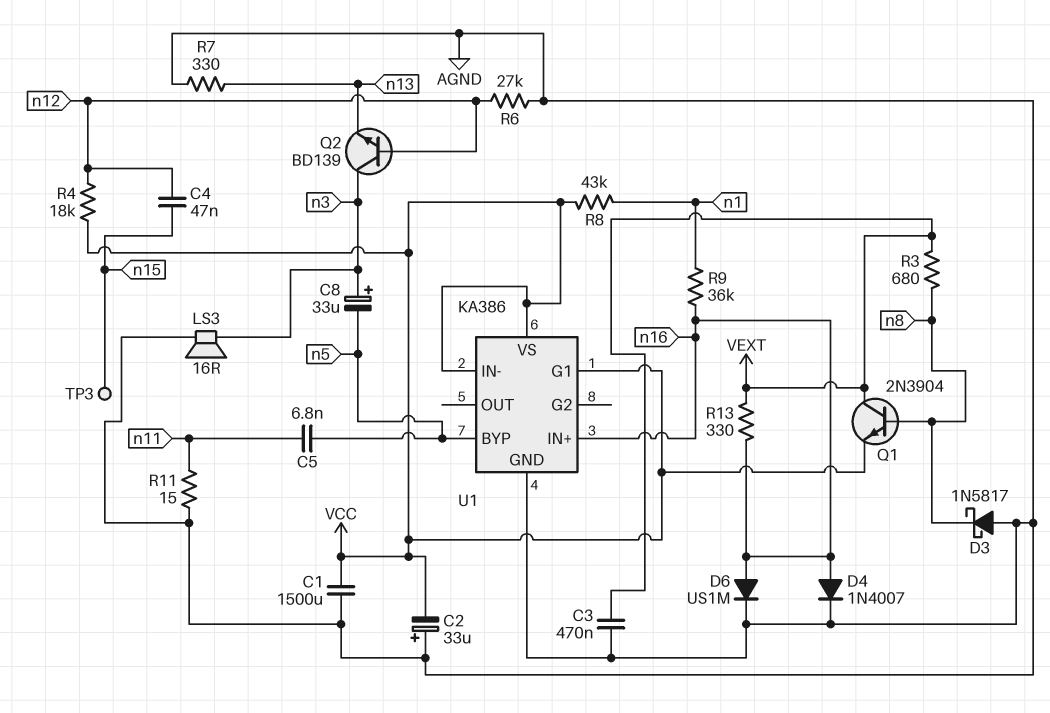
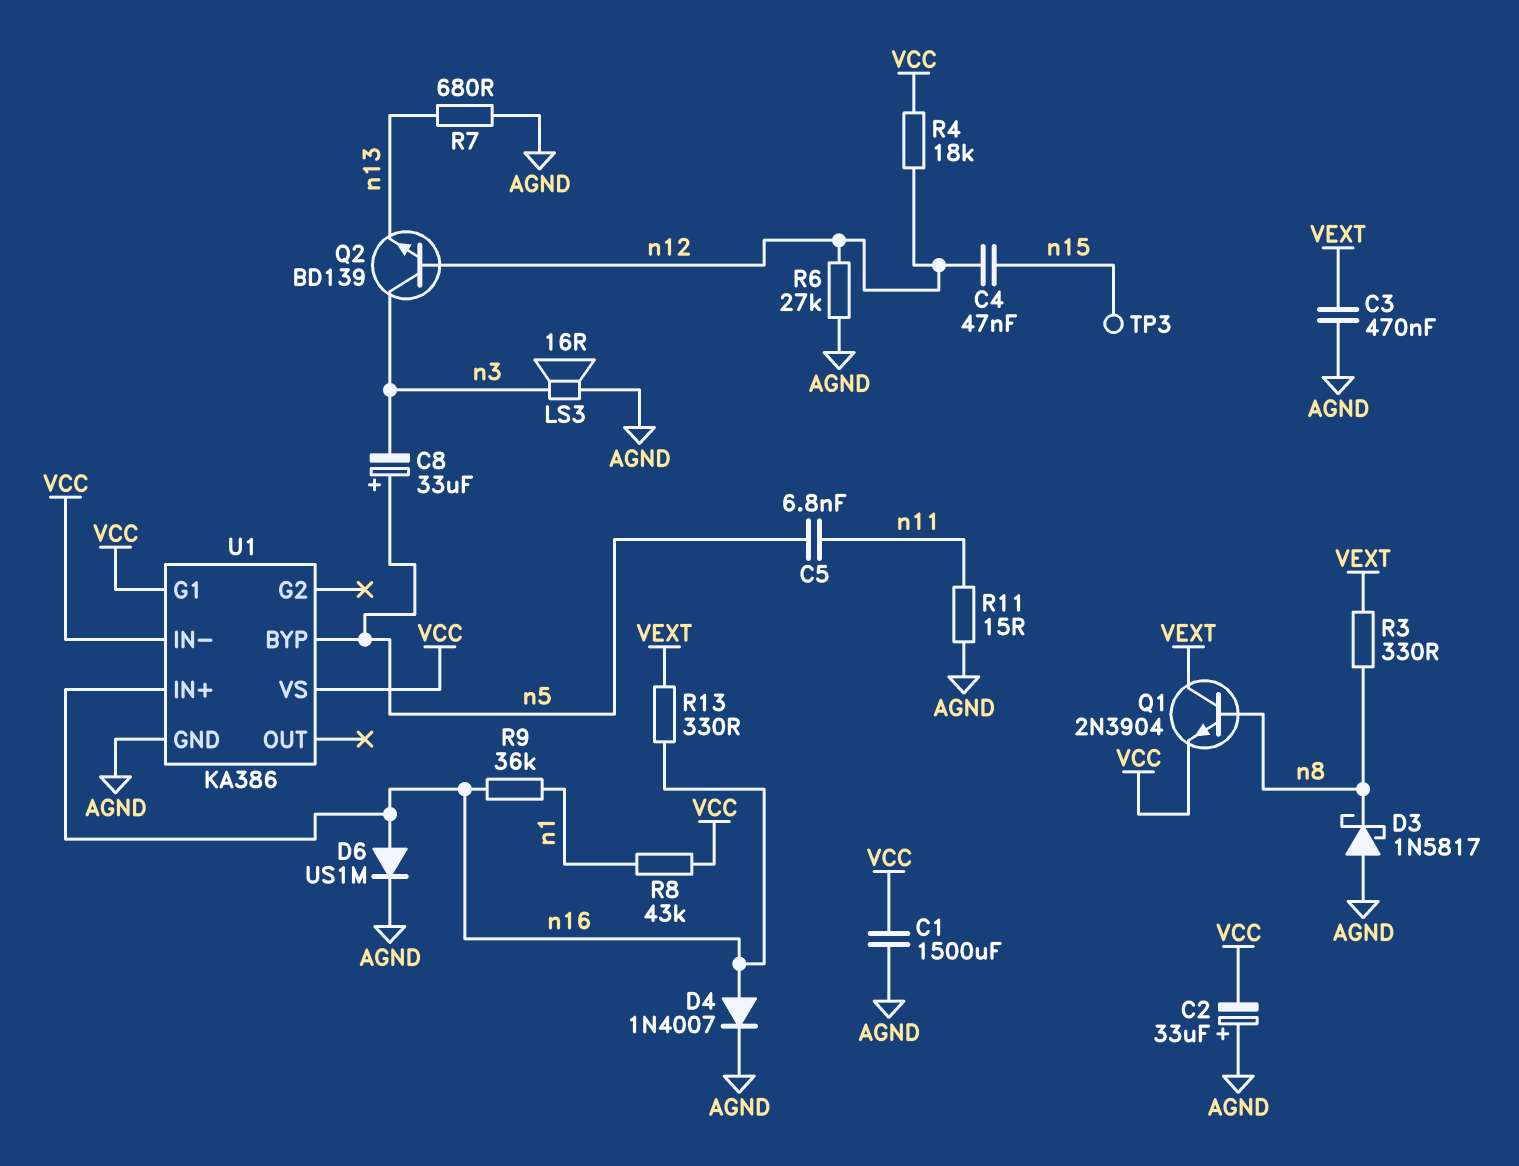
C8: 33uF (plus n3, minus n5) -> 33uF (plus n5, minus n3)
R3: 680 (VEXT, n8) -> 330 (VEXT, n8)
R7: 330 (AGND, n13) -> 680 (AGND, n13)

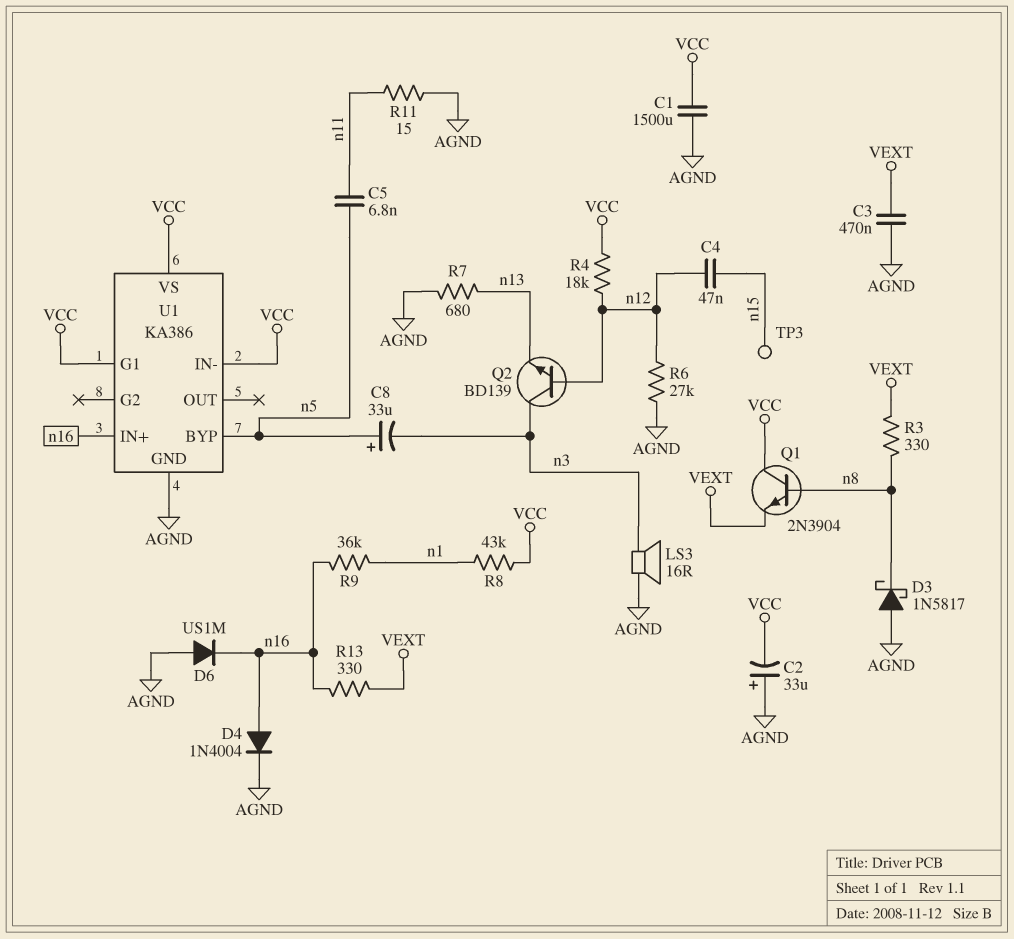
D4: diode 1N4007 (A n16, K AGND) -> diode 1N4004 (A n16, K AGND)
D6: diode US1M (A n16, K AGND) -> diode US1M (A AGND, K n16)
Q1: NPN 2N3904 (B n8, C VEXT, E VCC) -> NPN 2N3904 (B n8, C VCC, E VEXT)

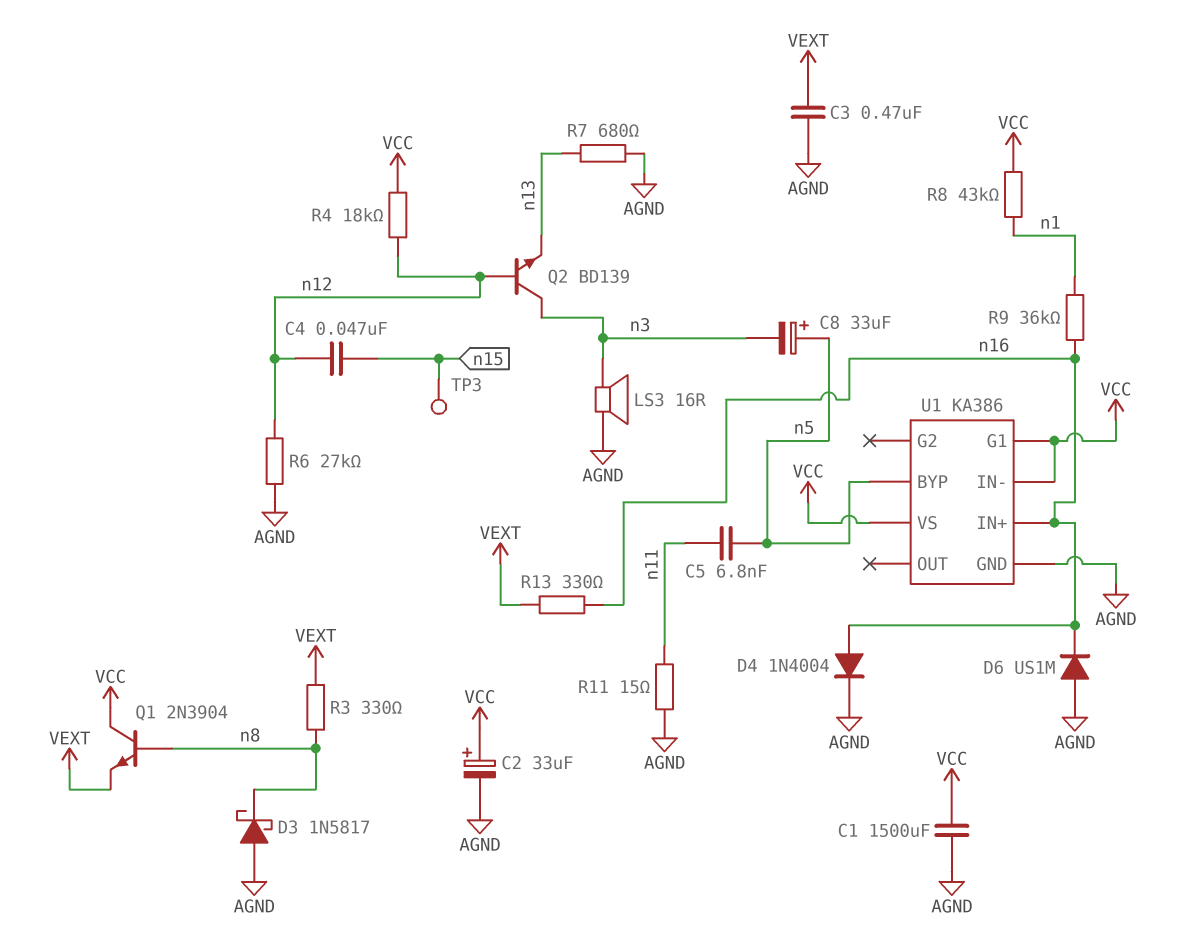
C2: 33uF (plus AGND, minus VCC) -> 33uF (plus VCC, minus AGND)

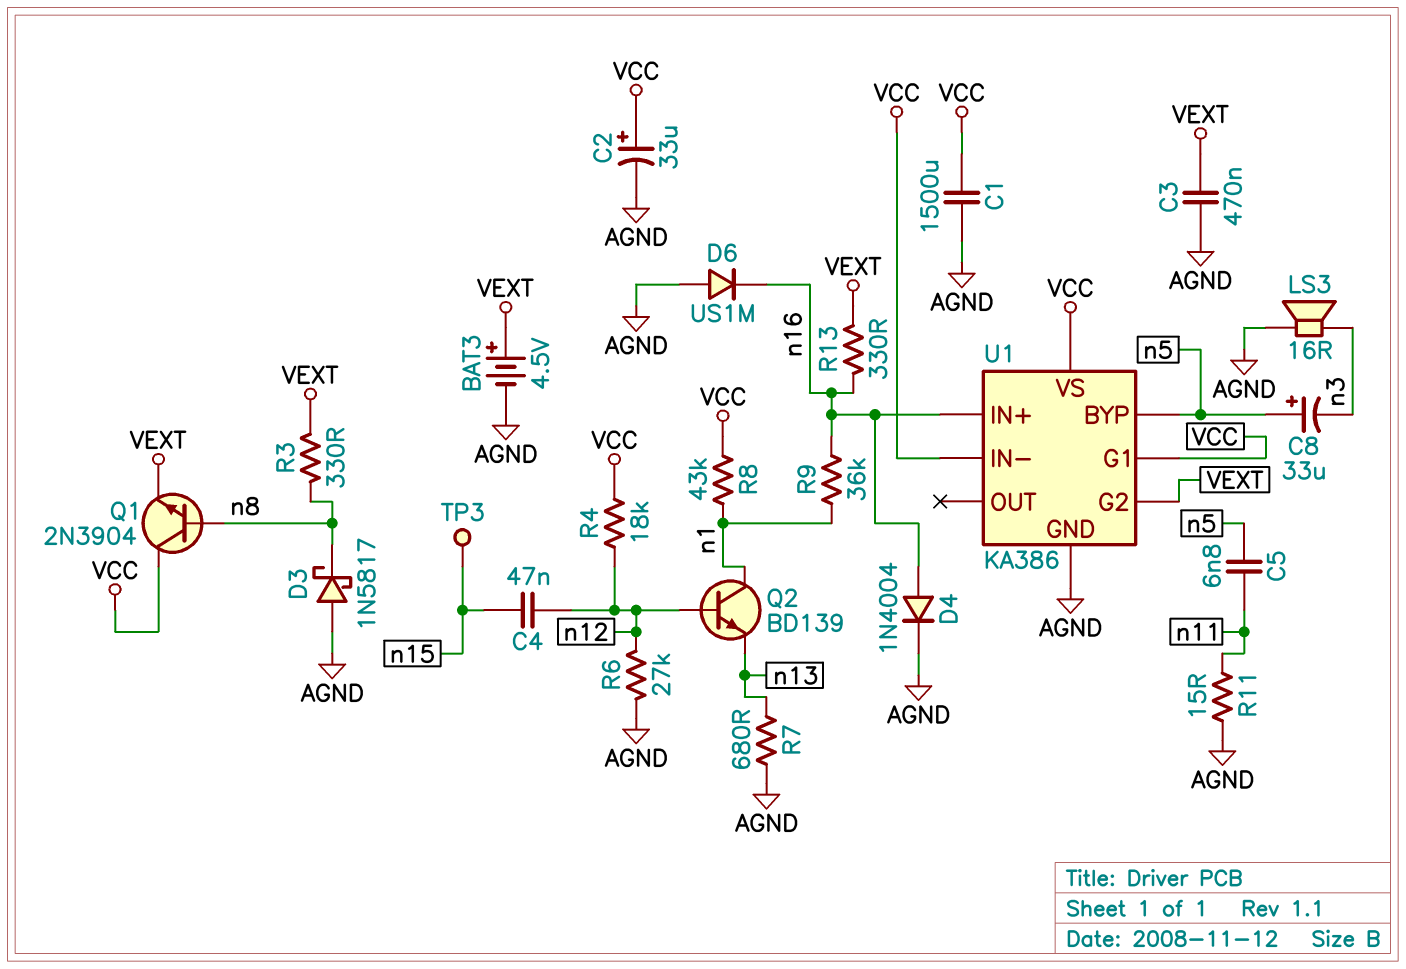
BAT3: none -> 4.5V (plus VEXT, minus AGND)
Q2: NPN BD139 (B n12, C n3, E n13) -> NPN BD139 (B n12, C n1, E n13)
U1 pin G2: none -> VEXT

